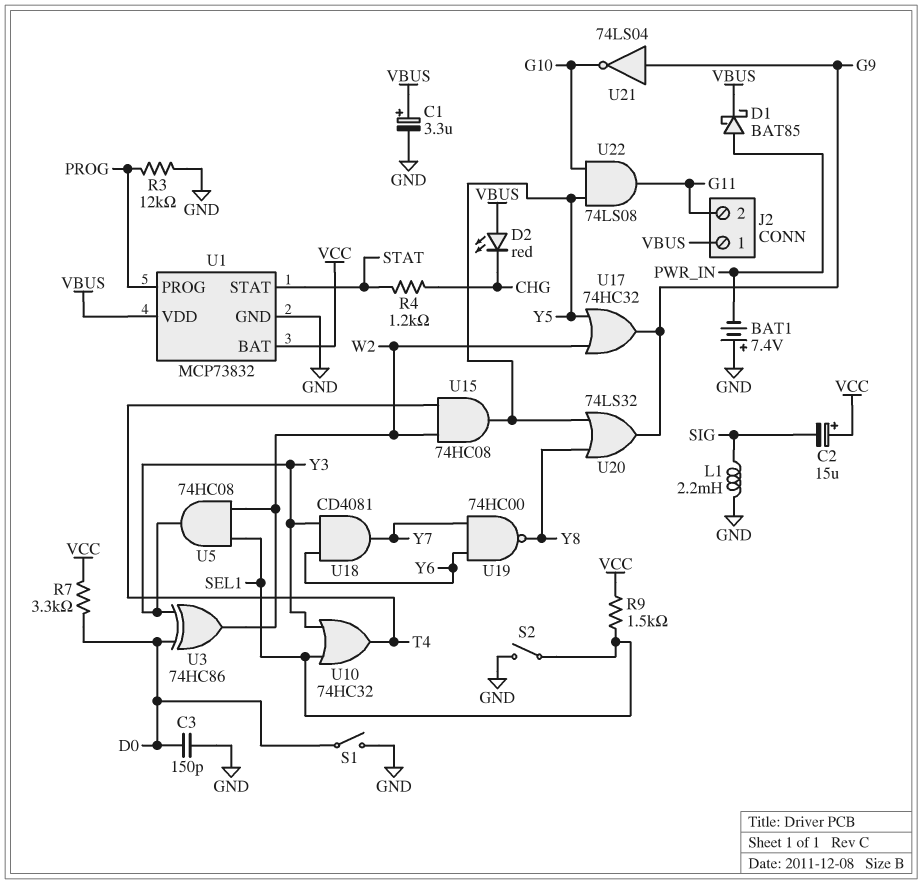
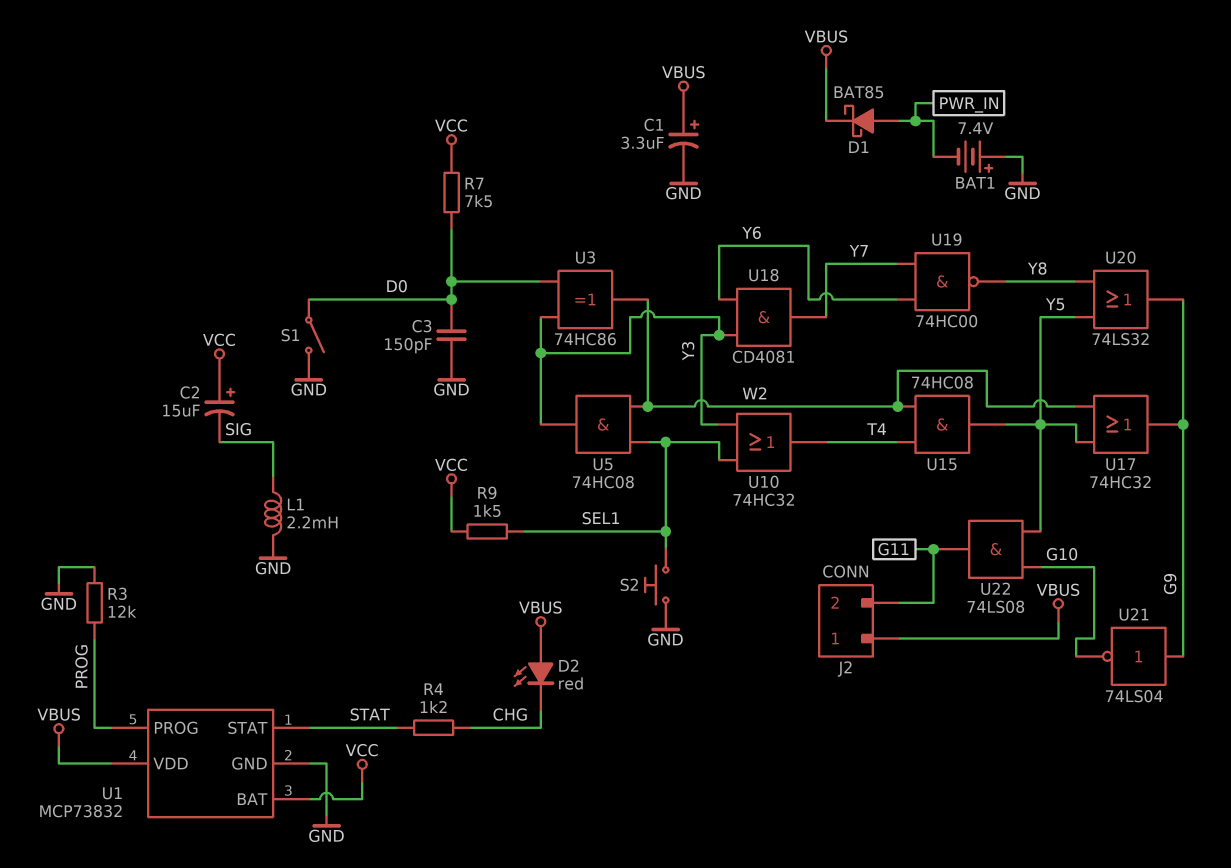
R7: 3.3k (D0, VCC) -> 7.5k (D0, VCC)
S2: switch (GND, SEL1) -> button (GND, SEL1)

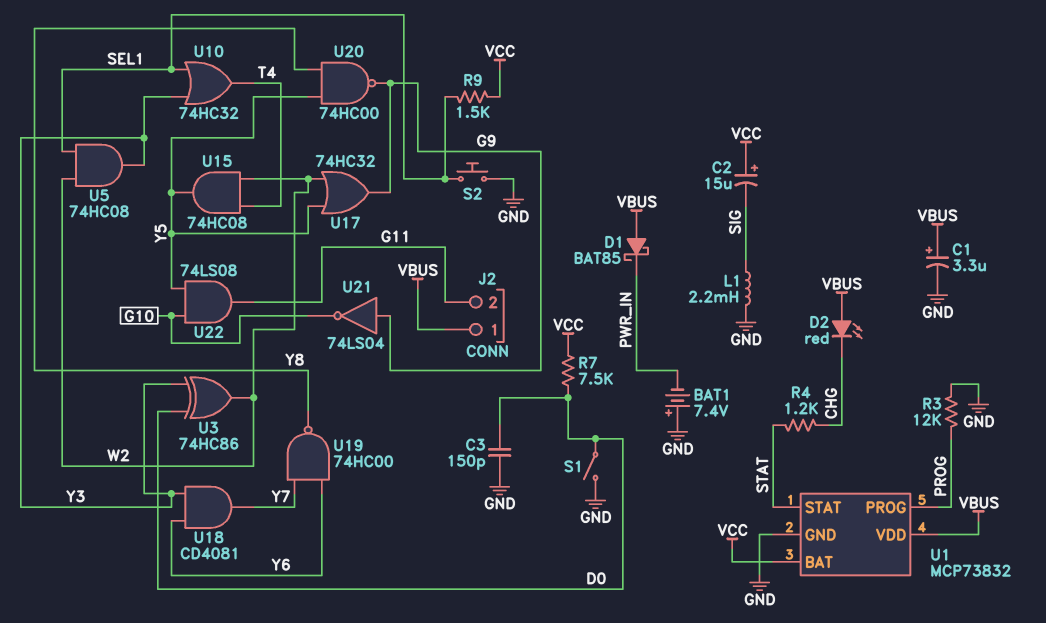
D1: schottky BAT85 (A PWR_IN, K VBUS) -> schottky BAT85 (A VBUS, K PWR_IN)
U20: OR 74LS32 (in Y5, in Y8, out G9) -> NAND 74HC00 (in Y5, in Y8, out G9)

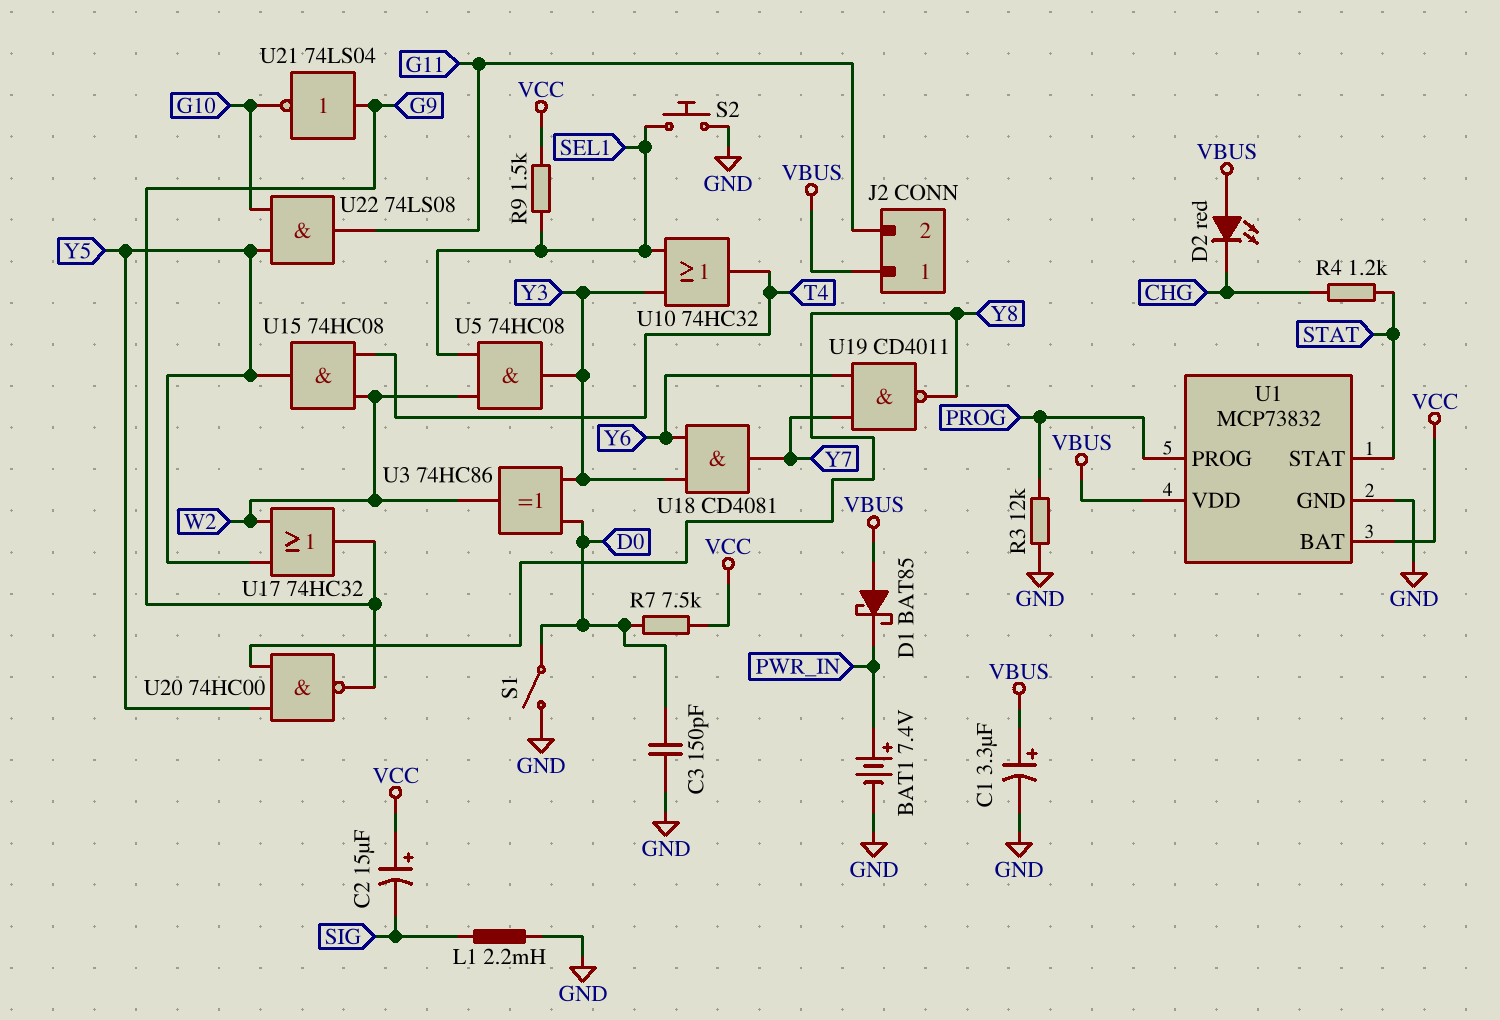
BAT1: 7.4V (plus GND, minus PWR_IN) -> 7.4V (plus PWR_IN, minus GND)
U19: NAND 74HC00 (in Y6, in Y7, out Y8) -> NAND CD4011 (in Y6, in Y7, out Y8)

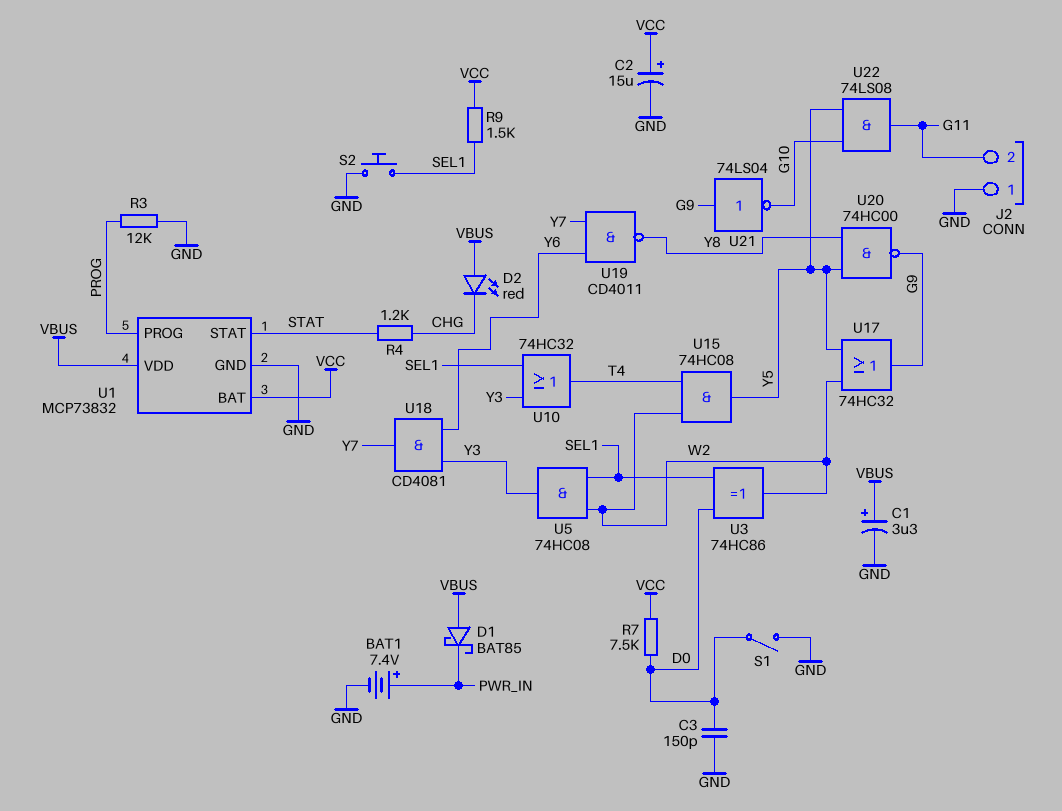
C2: 15uF (plus VCC, minus SIG) -> 15uF (plus VCC, minus GND)
J2 pin 1: VBUS -> GND
L1: 2.2mH (GND, SIG) -> none
U3: XOR 74HC86 (in D0, in Y3, out W2) -> XOR 74HC86 (in D0, in SEL1, out W2)

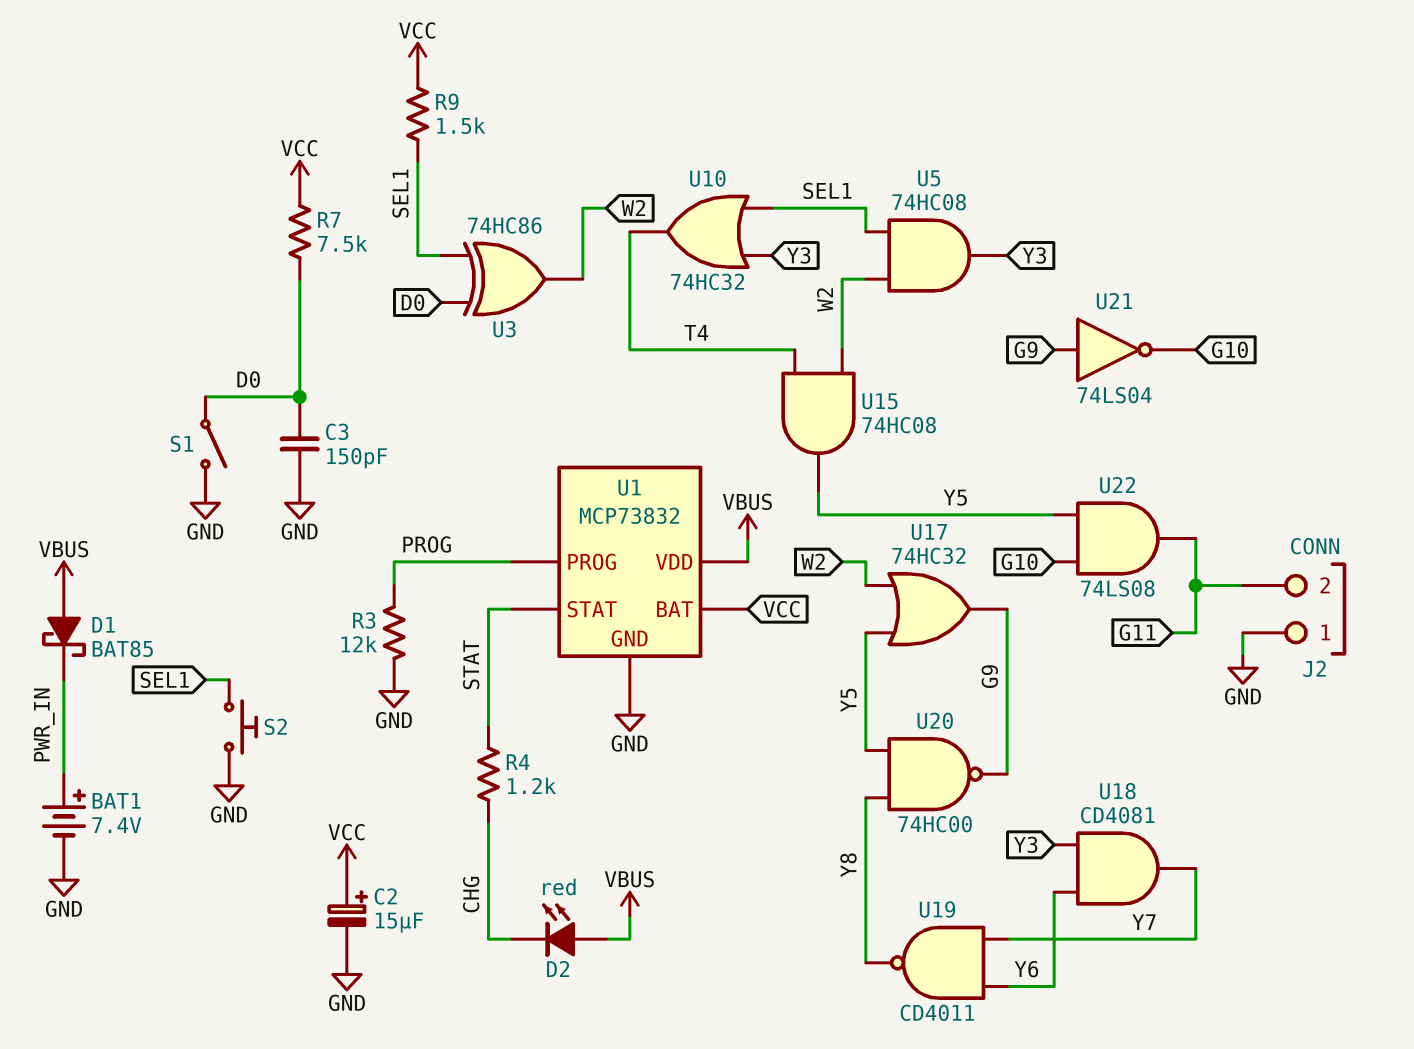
C1: 3.3uF (plus VBUS, minus GND) -> none

